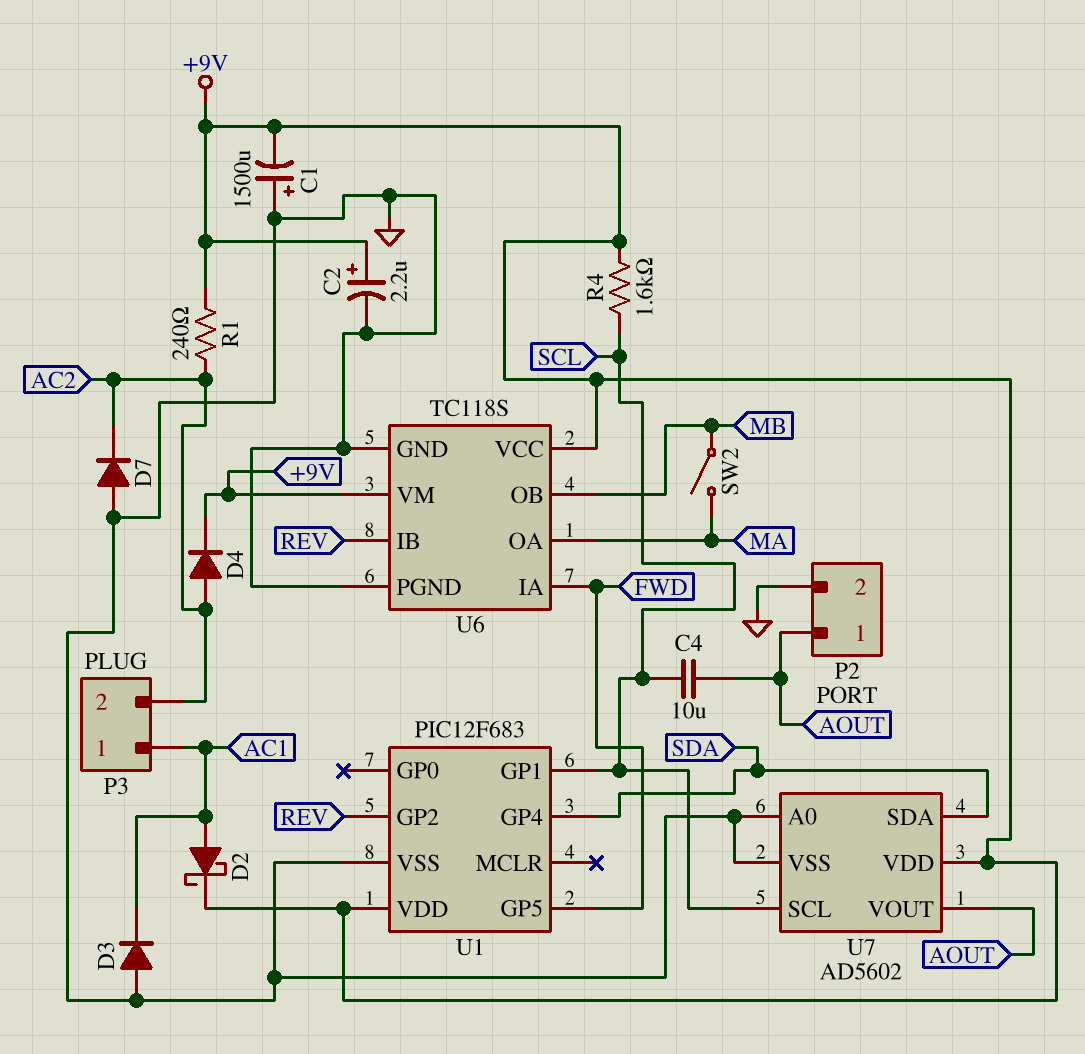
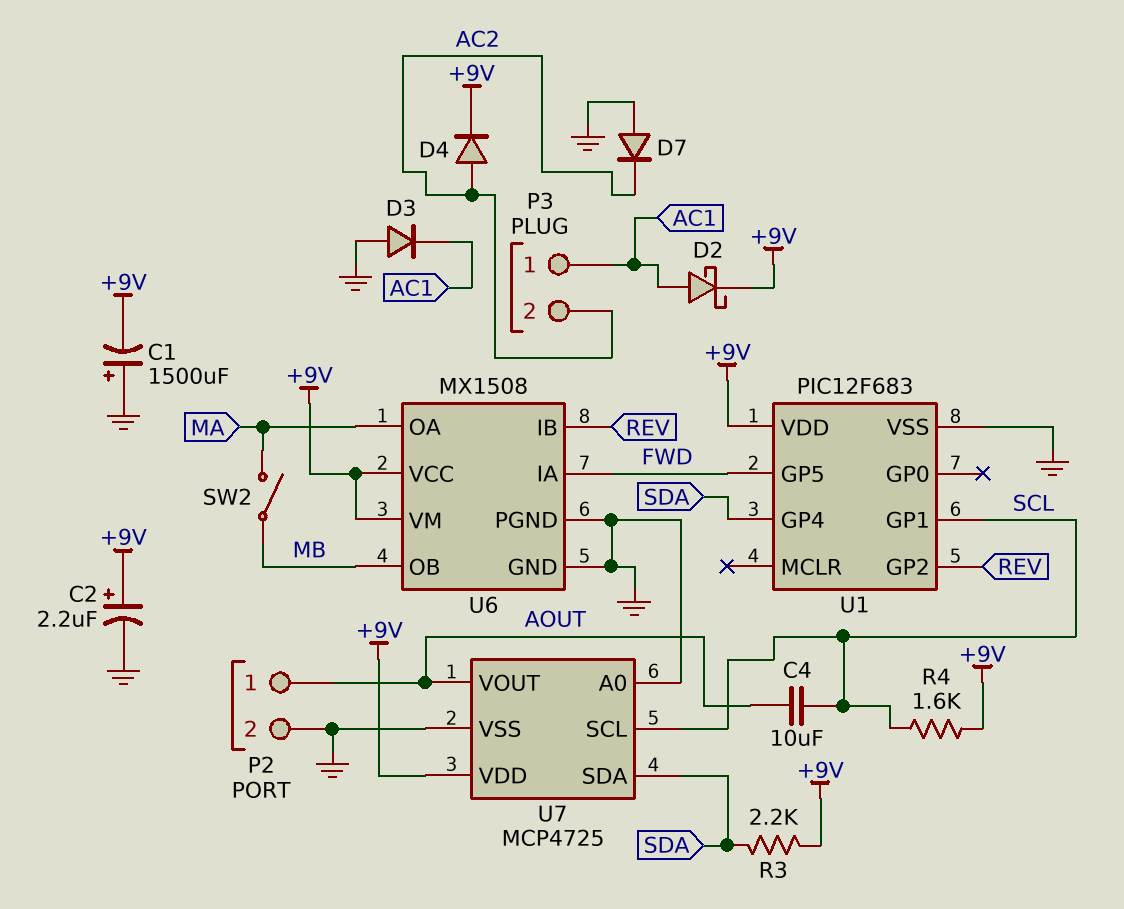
R1: 240 (+9V, AC2) -> none
R3: none -> 2.2k (+9V, SDA)
U6: TC118S -> MX1508
U7: AD5602 -> MCP4725

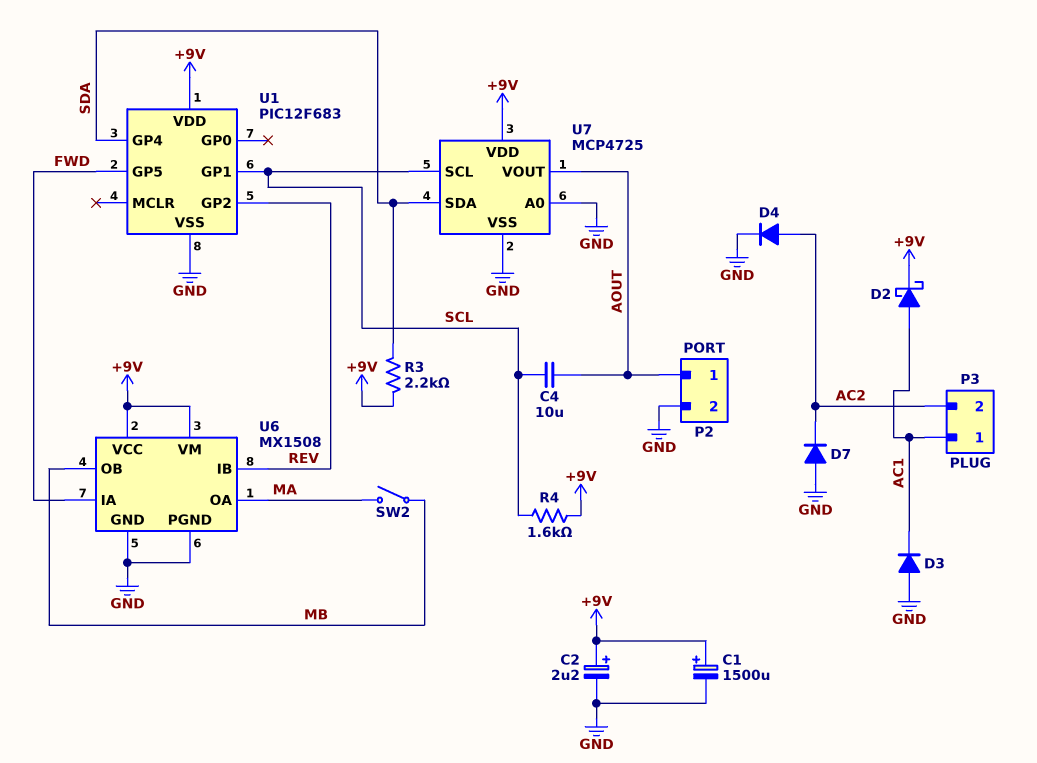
C1: 1500uF (plus GND, minus +9V) -> 1500uF (plus +9V, minus GND)
D4: diode (A AC2, K +9V) -> diode (A AC2, K GND)

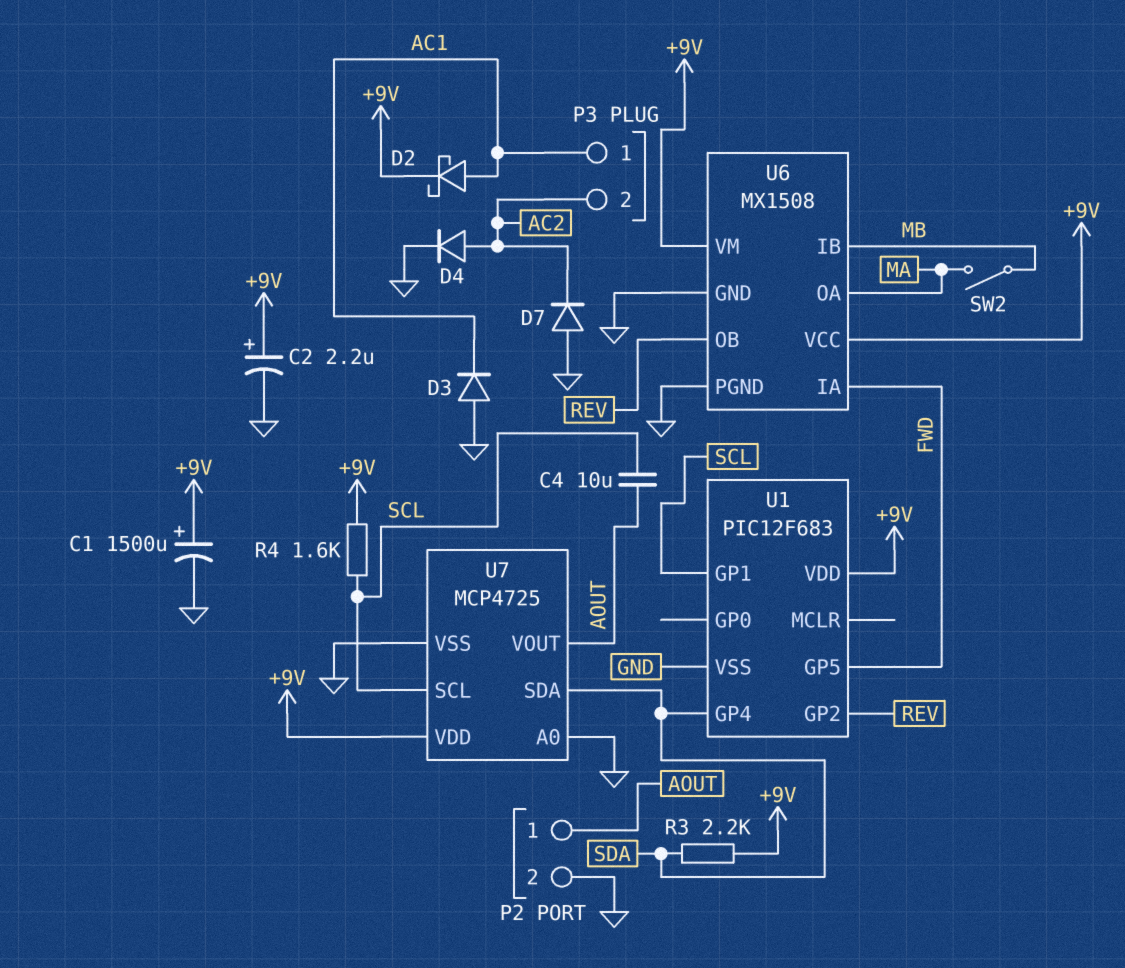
U6 pin IB: REV -> MB
U6 pin OB: MB -> REV

